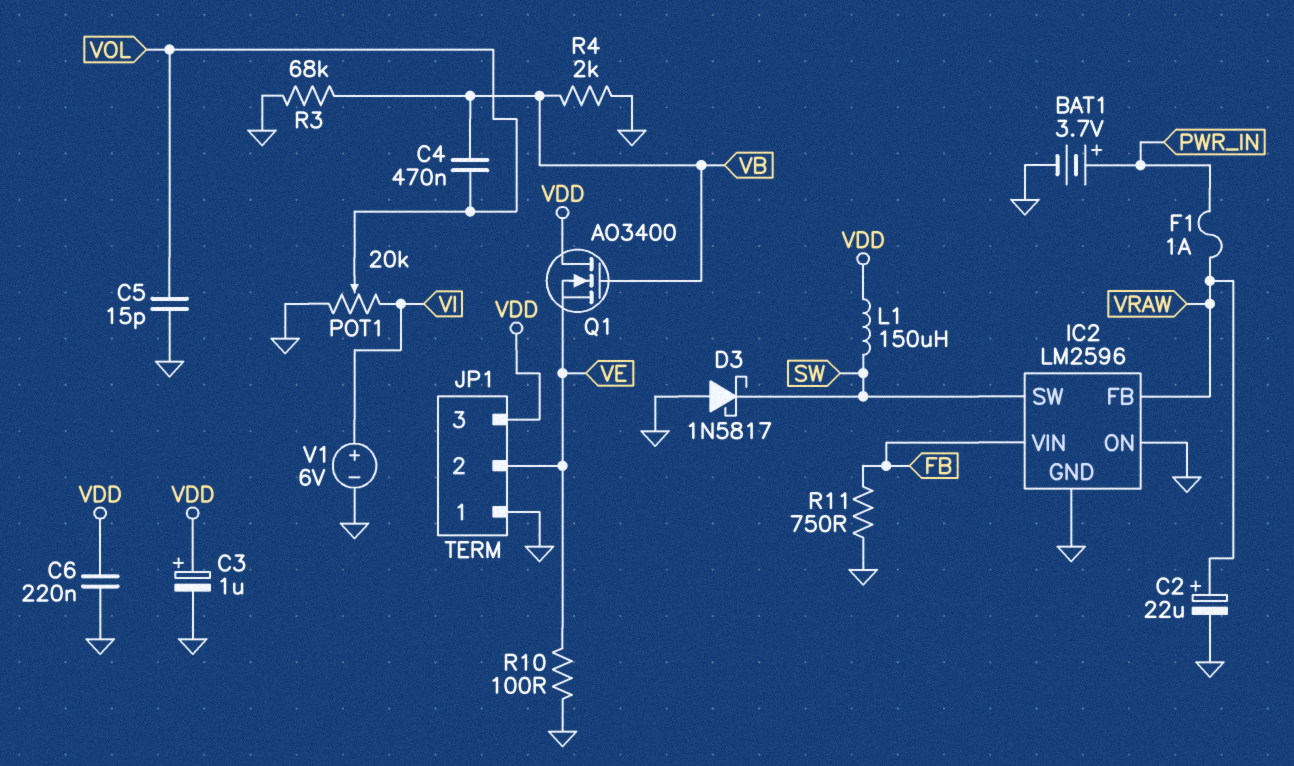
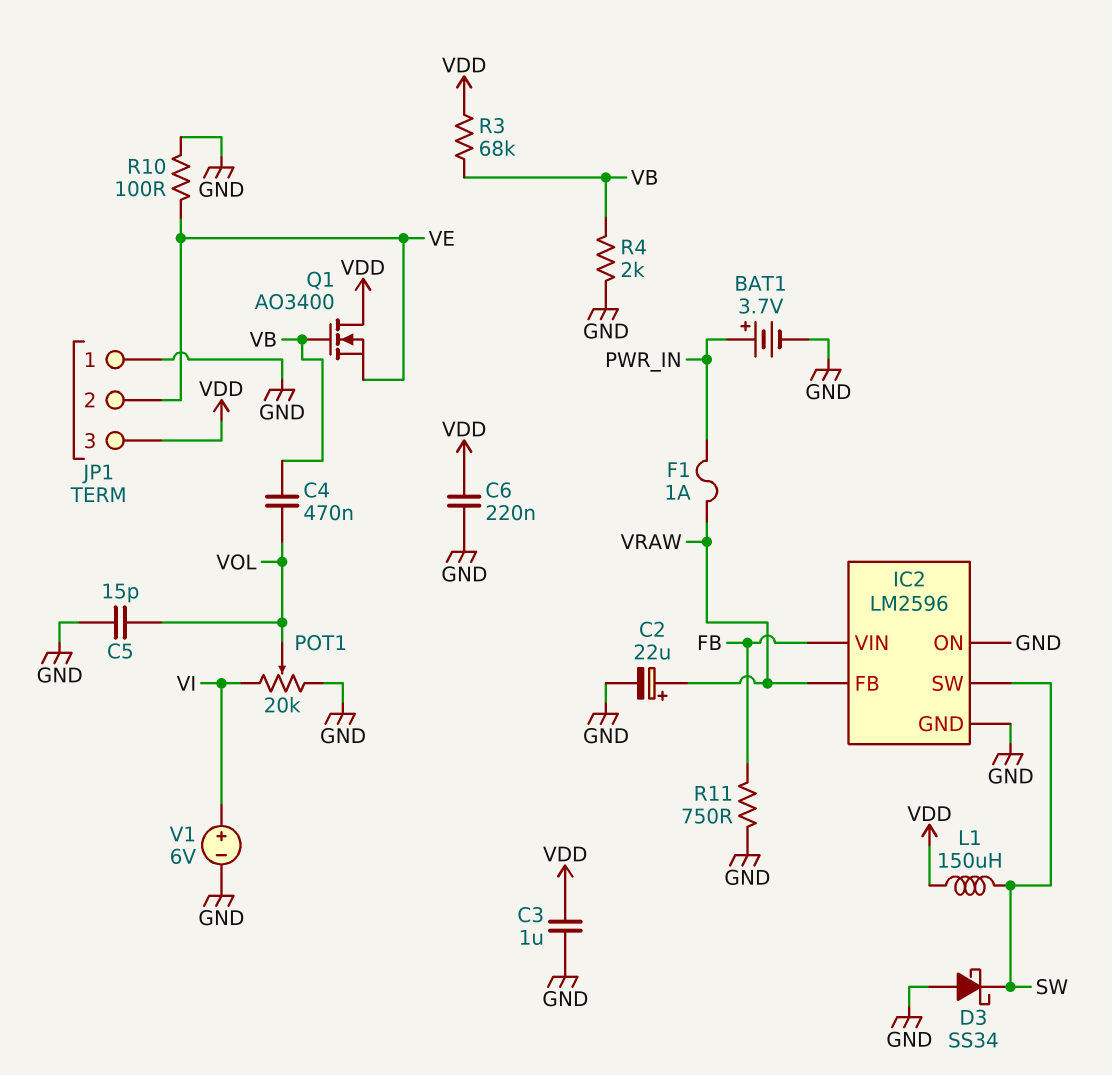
C3: 1uF (plus VDD, minus GND) -> 1uF (GND, VDD)
D3: schottky 1N5817 (A GND, K SW) -> schottky SS34 (A GND, K SW)
R3: 68k (GND, VB) -> 68k (VB, VDD)

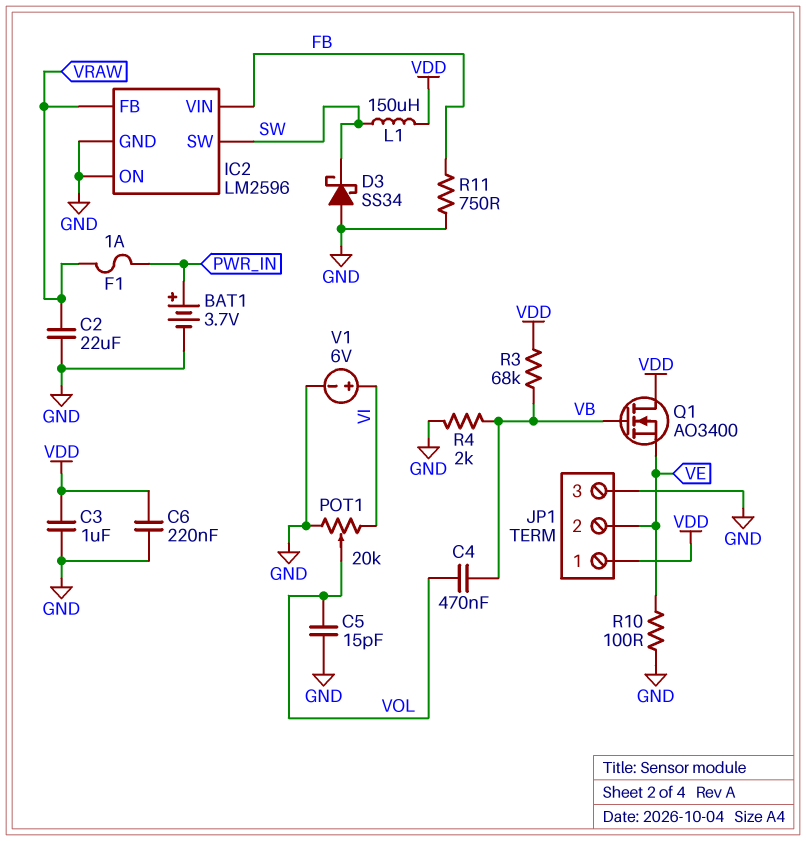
C2: 22uF (plus VRAW, minus GND) -> 22uF (GND, VRAW)
JP1 pin 1: GND -> VDD
JP1 pin 3: VDD -> GND

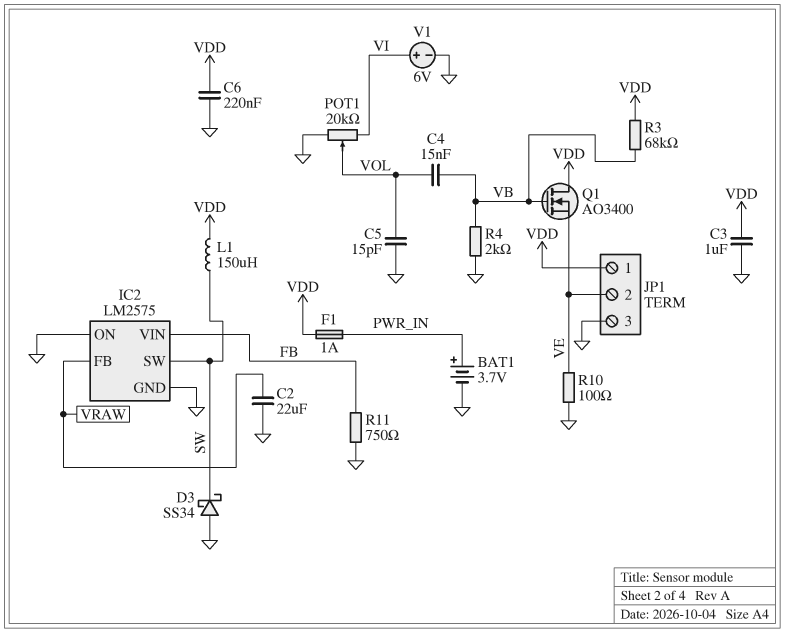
C4: 470nF (VB, VOL) -> 15nF (VB, VOL)
F1: 1A (PWR_IN, VRAW) -> 1A (PWR_IN, VDD)
IC2: LM2596 -> LM2575

